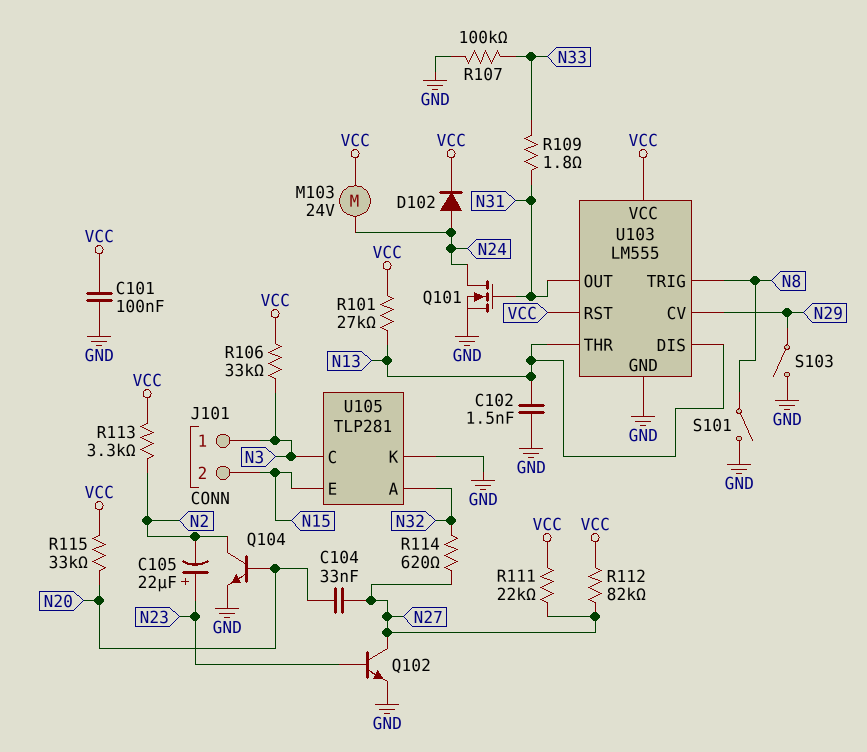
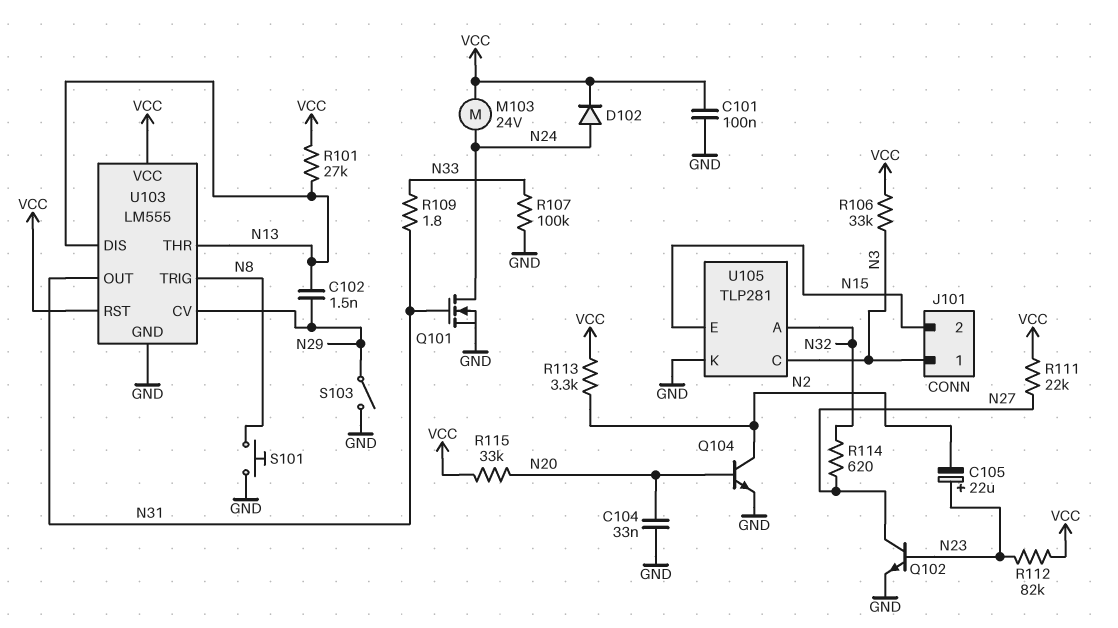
C102: 1.5nF (GND, N13) -> 1.5nF (N13, N29)
C104: 33nF (N20, N27) -> 33nF (GND, N20)
R112: 82k (N27, VCC) -> 82k (N23, VCC)
S101: switch (GND, N8) -> button (GND, N8)

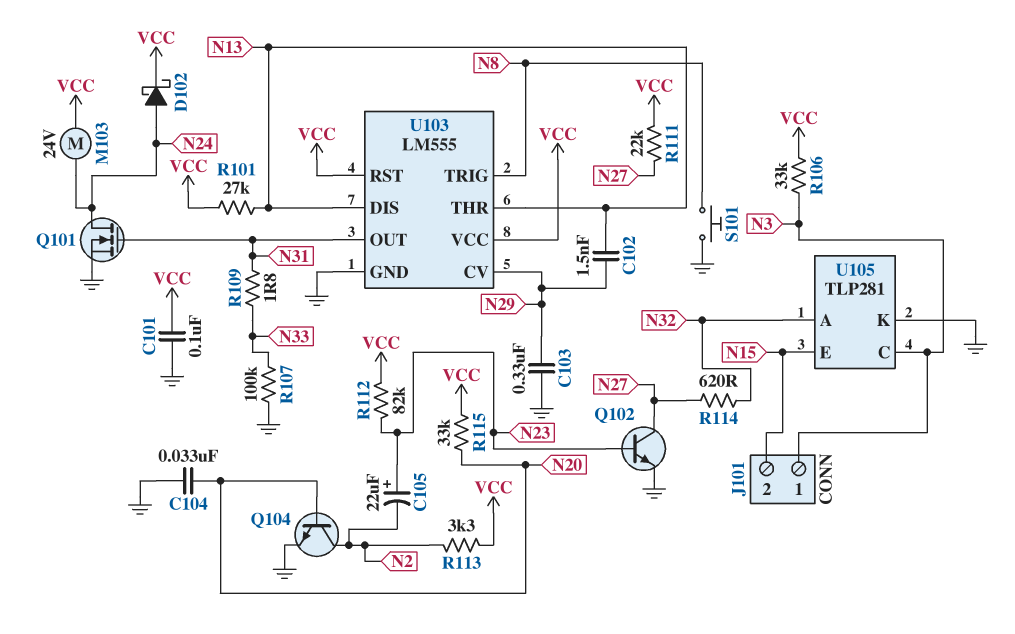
C103: none -> 330nF (GND, N29)
D102: diode (A N24, K VCC) -> schottky (A N24, K VCC)
S103: switch (GND, N29) -> none

